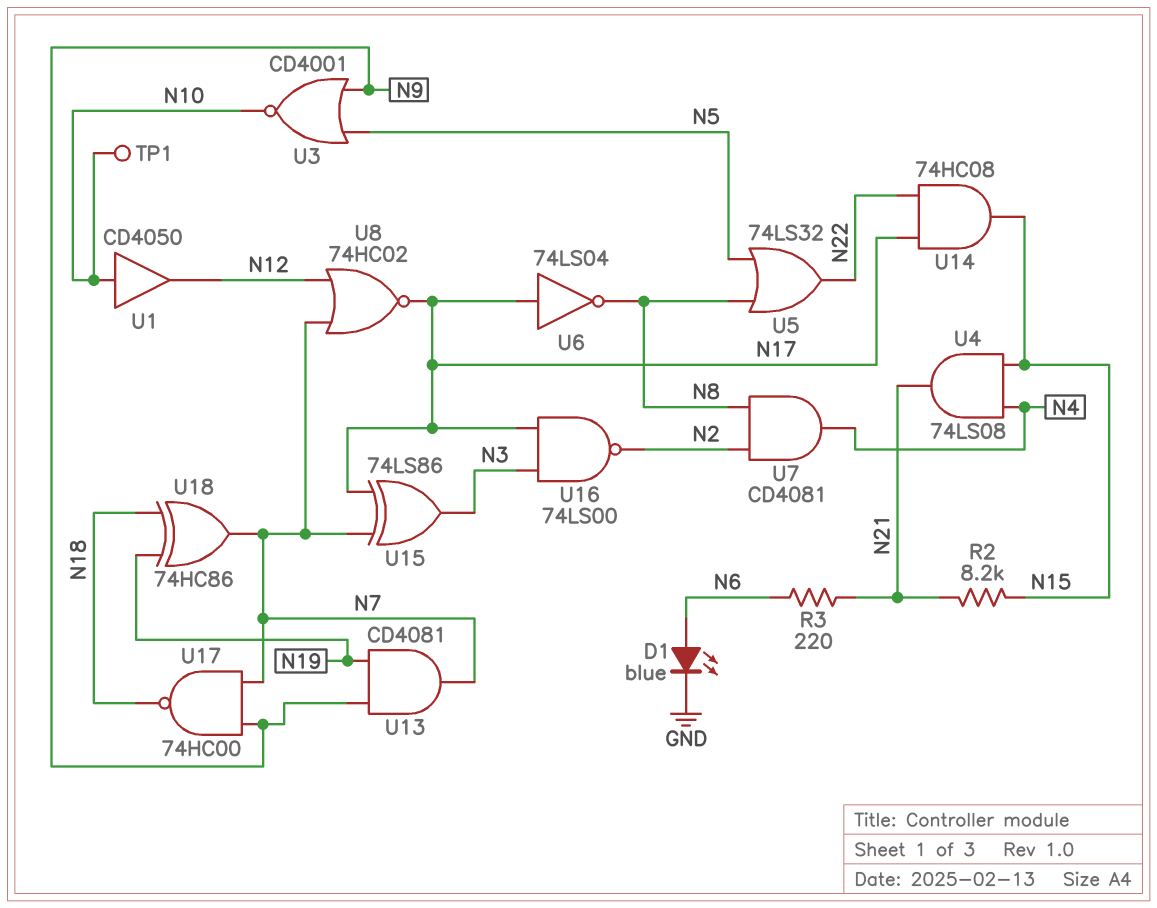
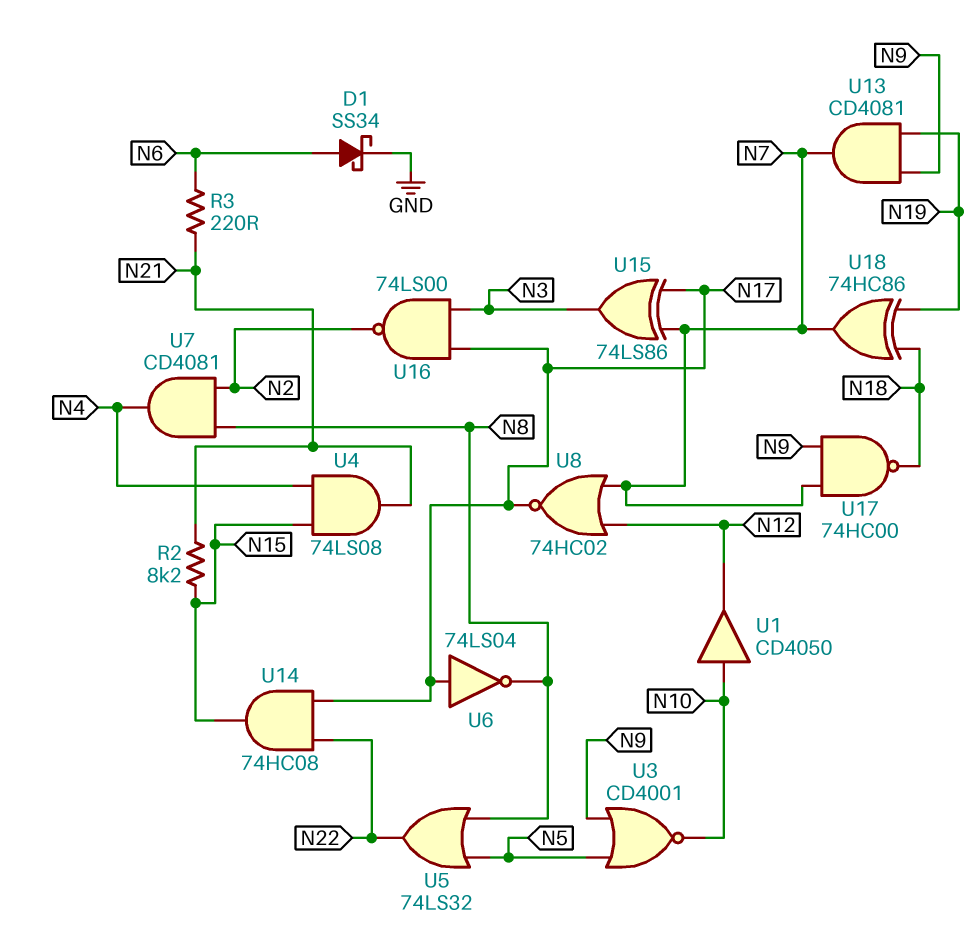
D1: LED blue (A N6, K GND) -> schottky SS34 (A N6, K GND)
TP1: test point (N10) -> none

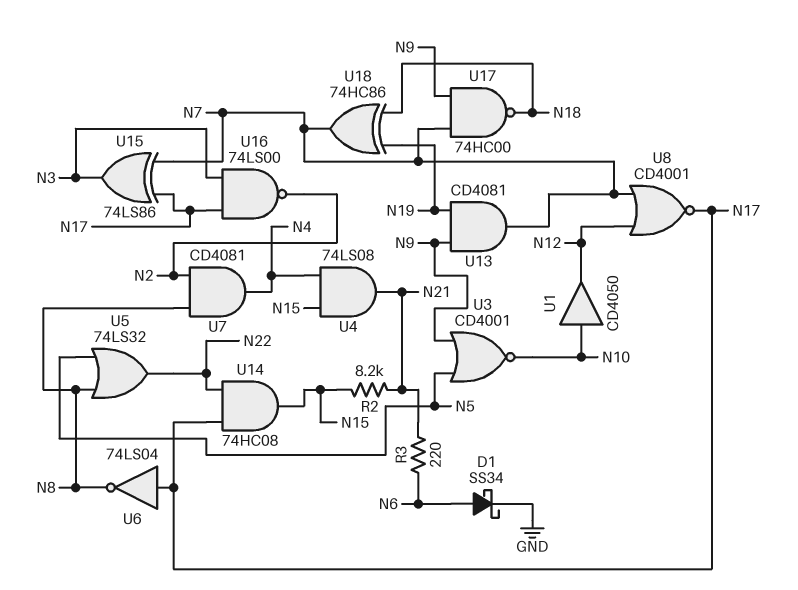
U8: NOR 74HC02 (in N7, in N12, out N17) -> NOR CD4001 (in N7, in N12, out N17)

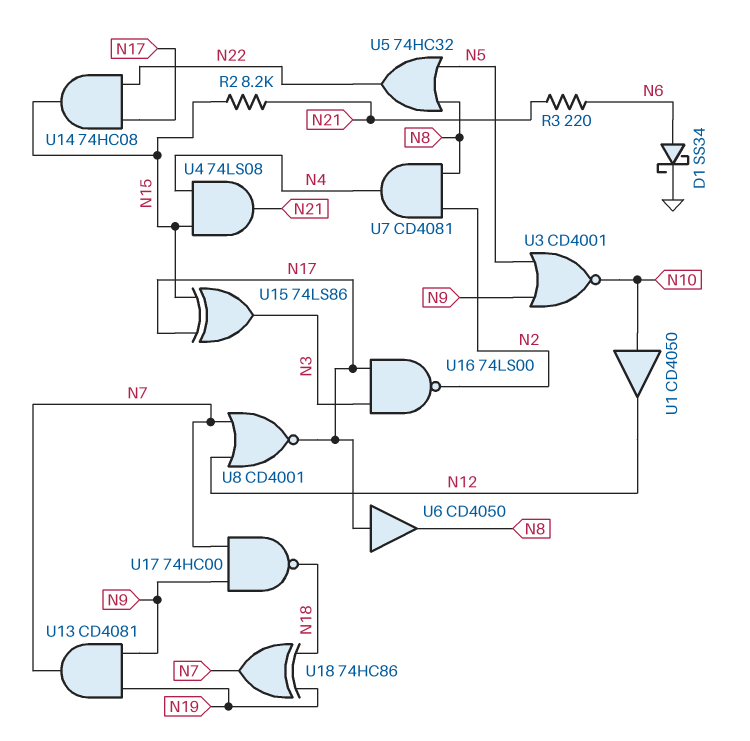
U5: OR 74LS32 (in N5, in N8, out N22) -> OR 74HC32 (in N5, in N8, out N22)
U6: NOT 74LS04 (in N17, out N8) -> buffer CD4050 (in N17, out N8)
U15: XOR 74LS86 (in N7, in N17, out N3) -> XOR 74LS86 (in N15, in N17, out N3)

